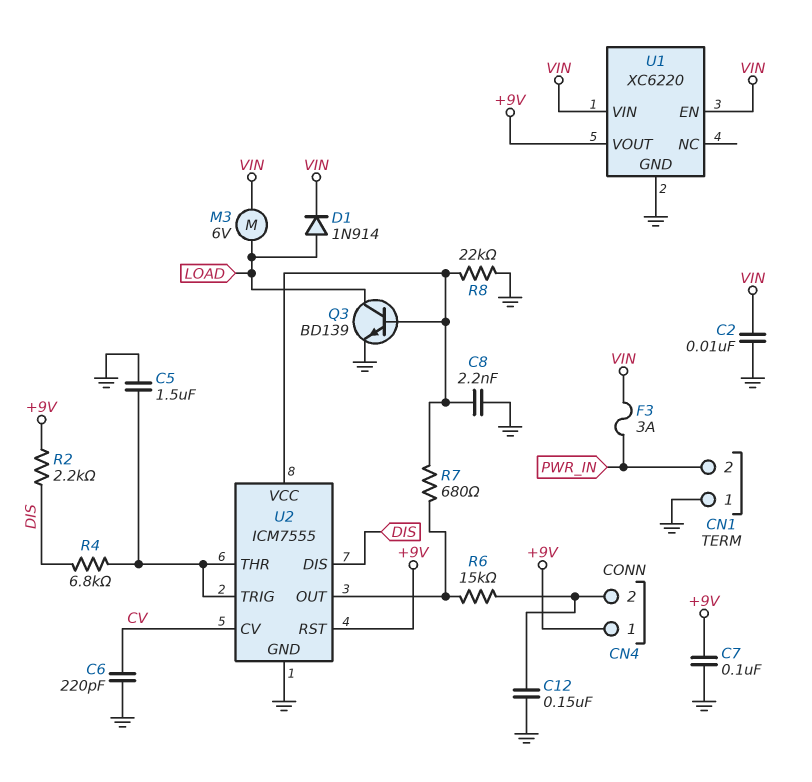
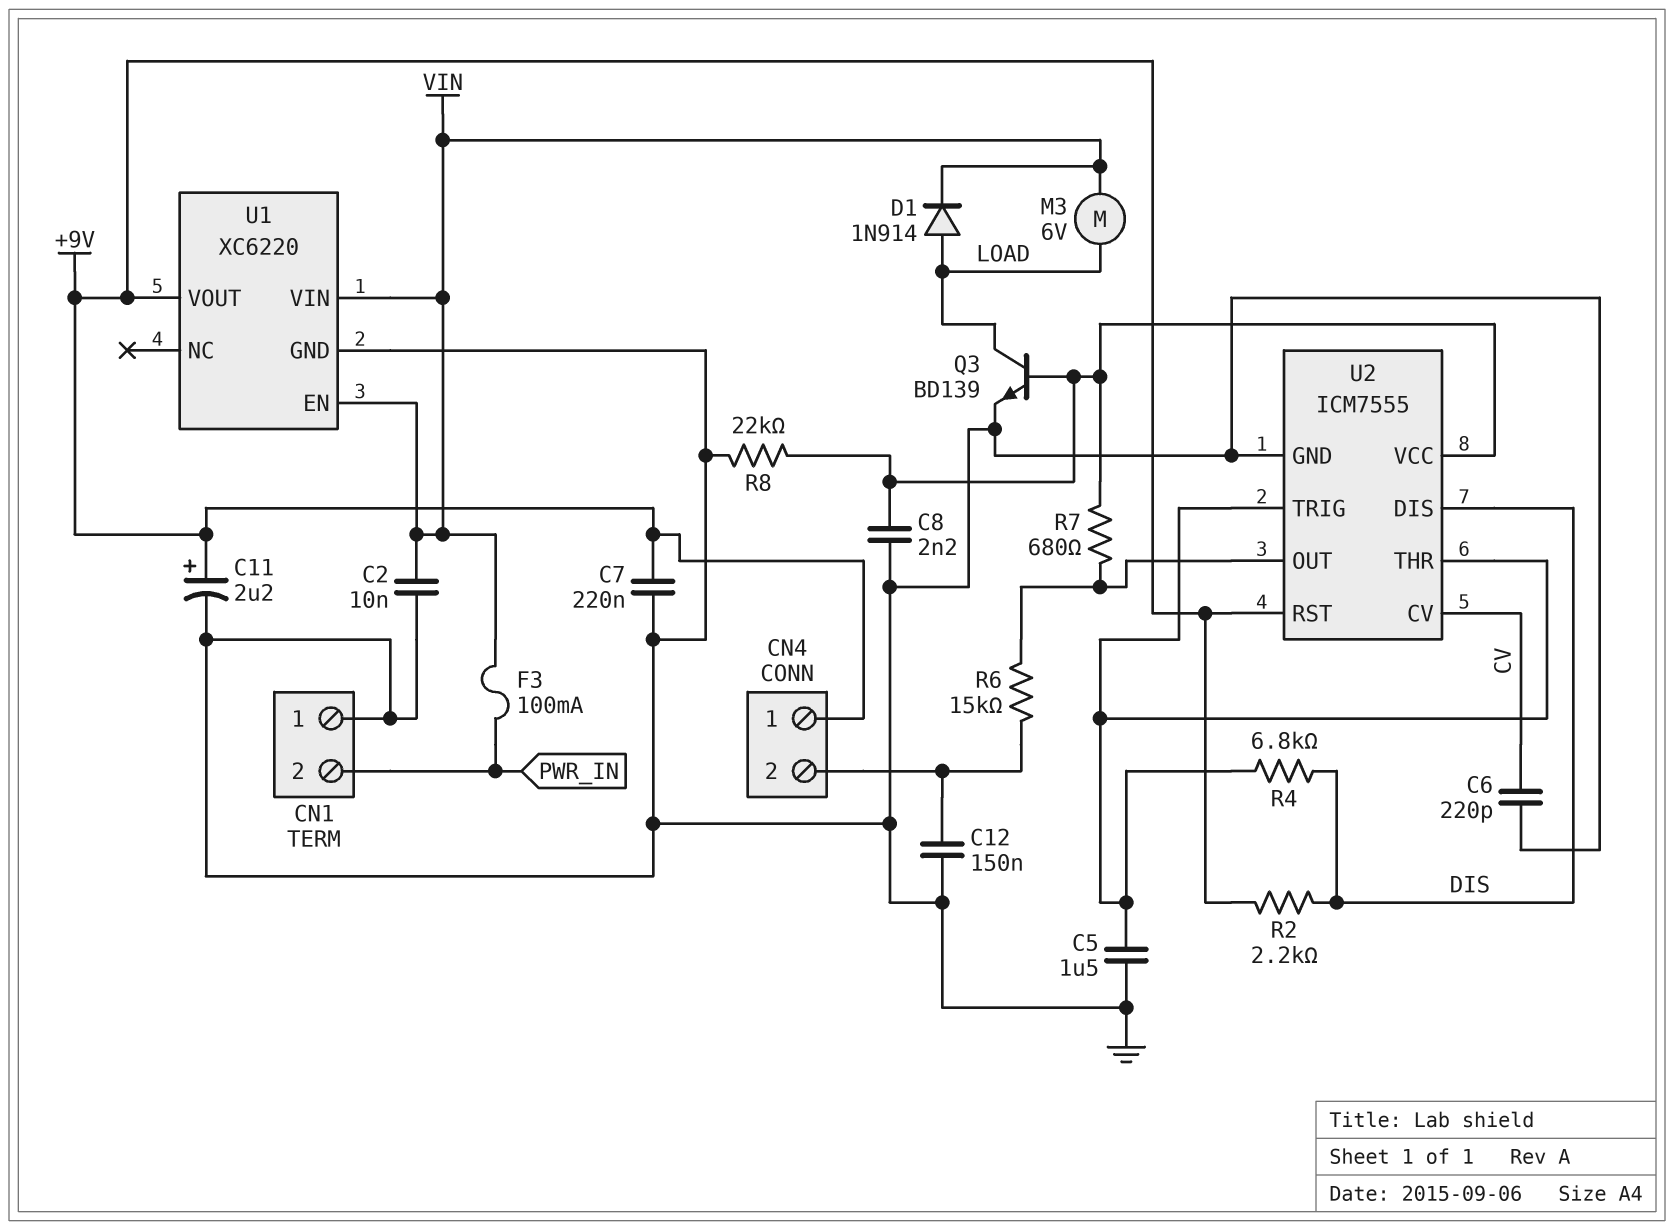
C7: 100nF (+9V, GND) -> 220nF (+9V, GND)
C11: none -> 2.2uF (plus +9V, minus GND)
F3: 3A (PWR_IN, VIN) -> 100mA (PWR_IN, VIN)

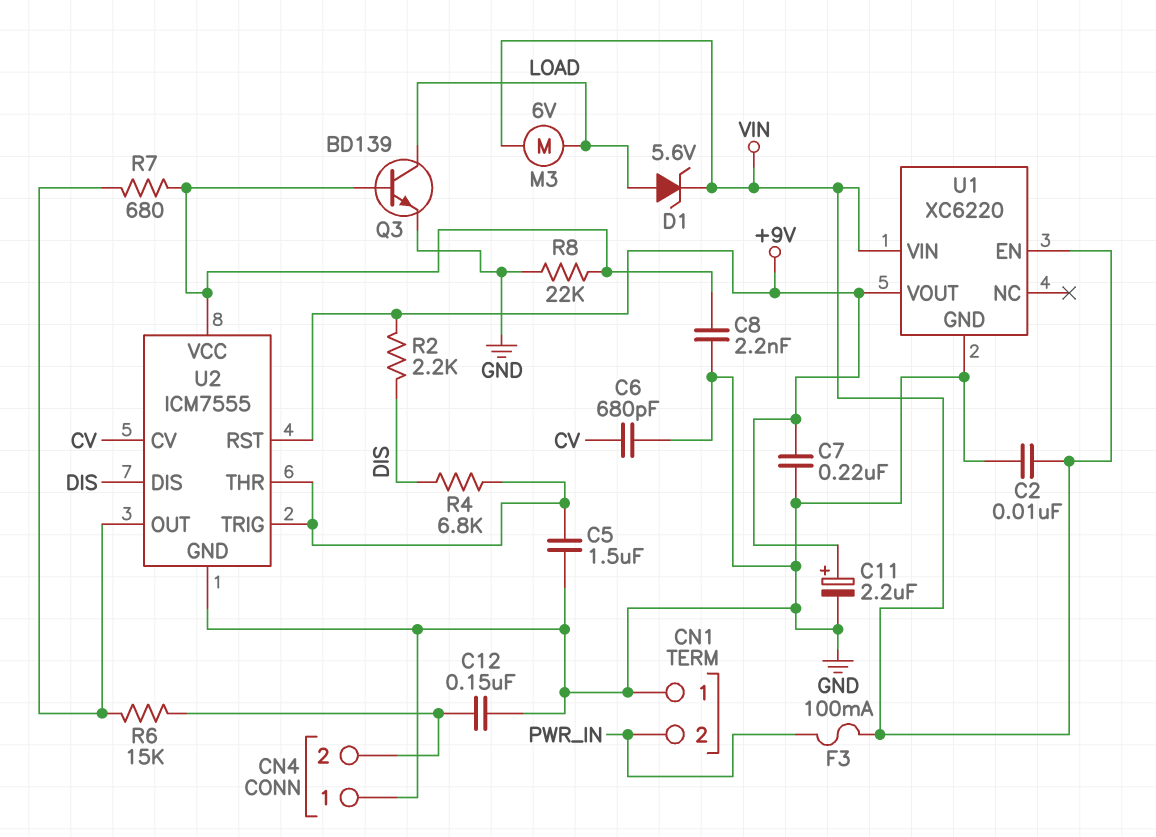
C6: 220pF (CV, GND) -> 680pF (CV, GND)
CN4 pin 1: +9V -> GND
D1: diode 1N914 (A LOAD, K VIN) -> zener 5.6V (A LOAD, K VIN)

